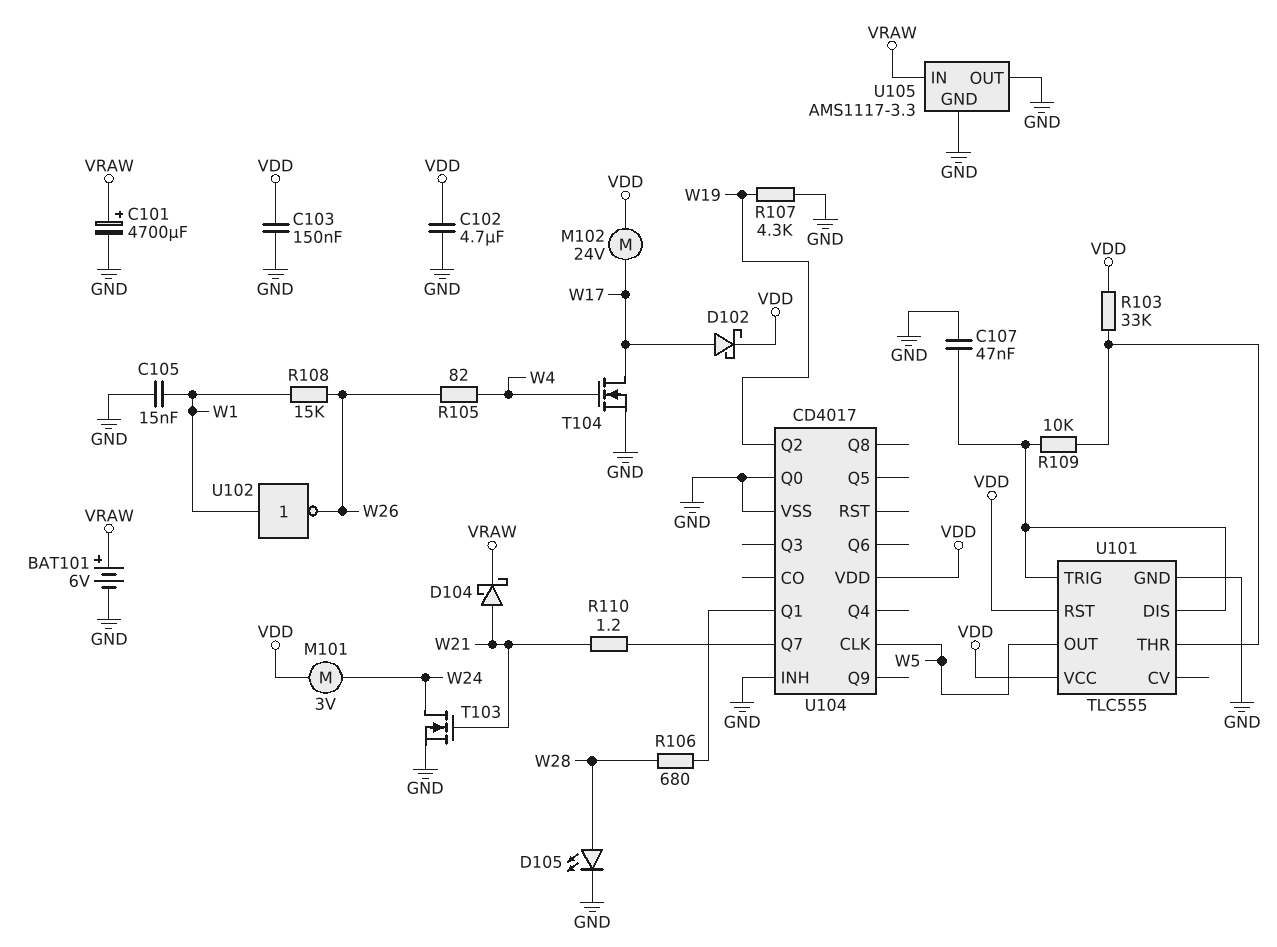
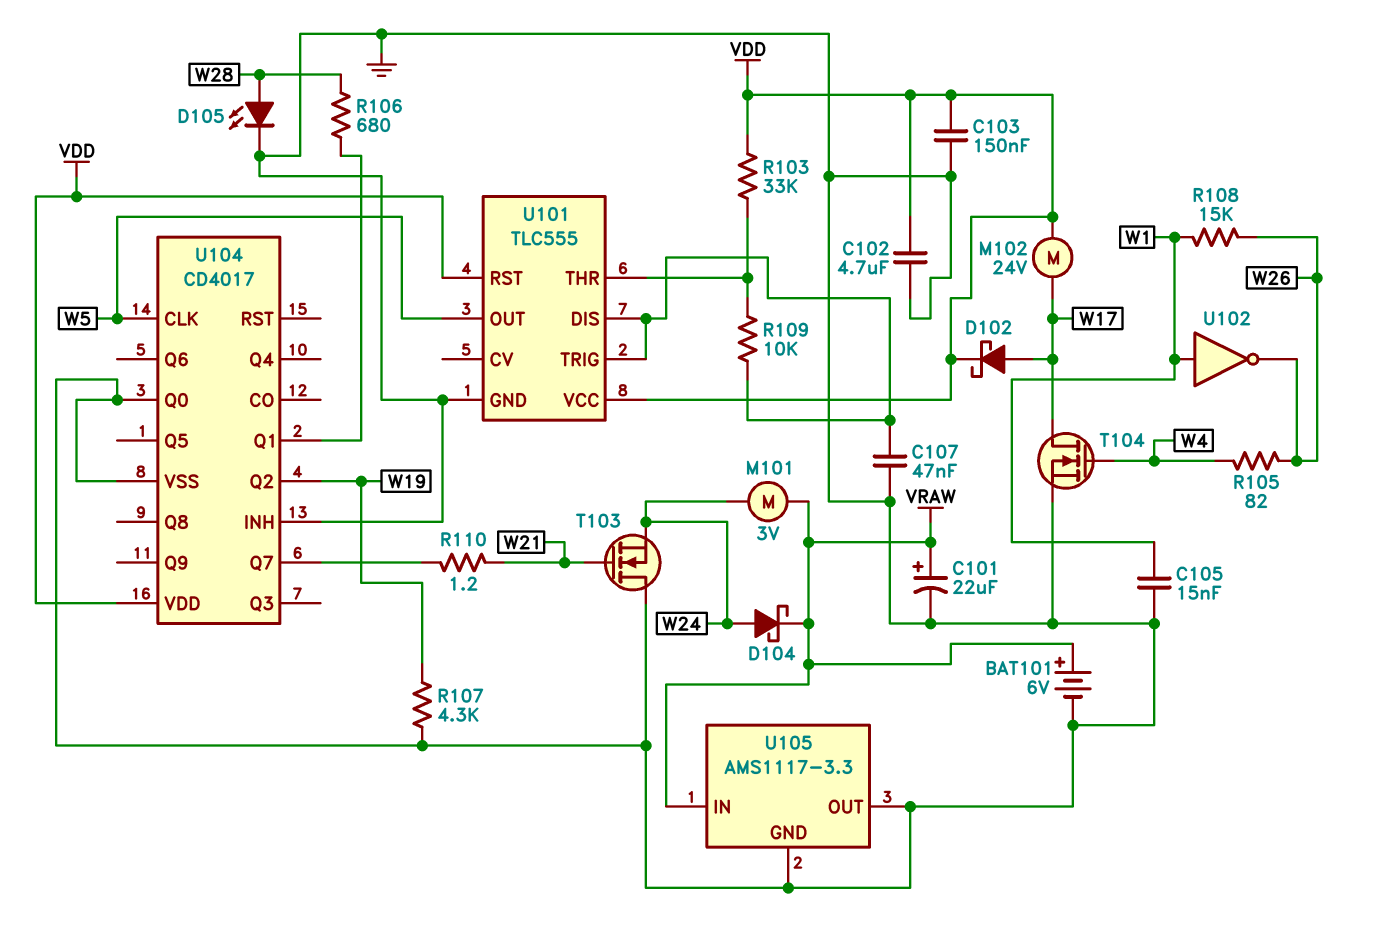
C101: 4700uF (plus VRAW, minus GND) -> 22uF (plus VRAW, minus GND)
D104: schottky (A W21, K VRAW) -> schottky (A W24, K VRAW)
M101: motor 3V (VDD, W24) -> motor 3V (VRAW, W24)
T103: NMOS (G W21, D W24, S GND) -> NMOS (G W21, D GND, S W24)

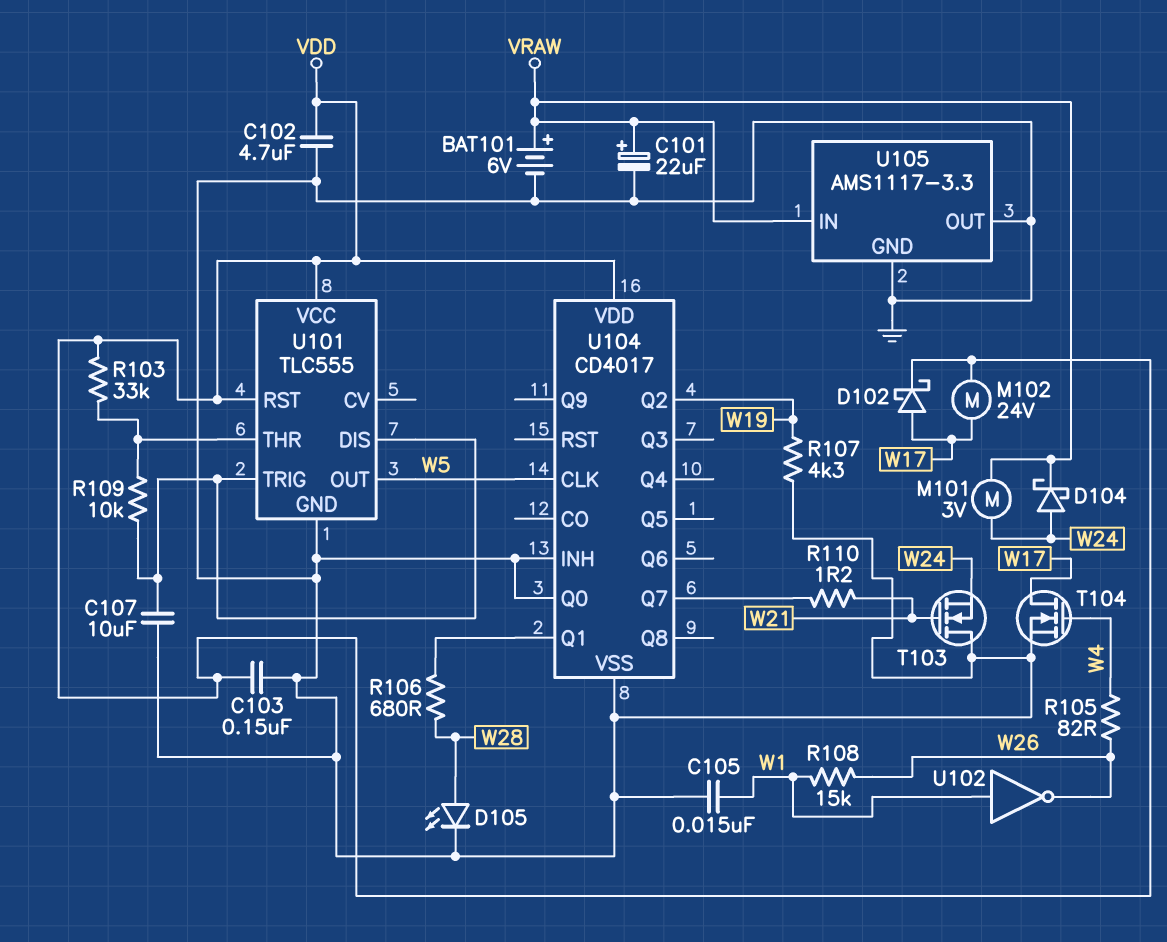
C107: 47nF (GND, U101/DIS) -> 10uF (GND, U101/DIS)

